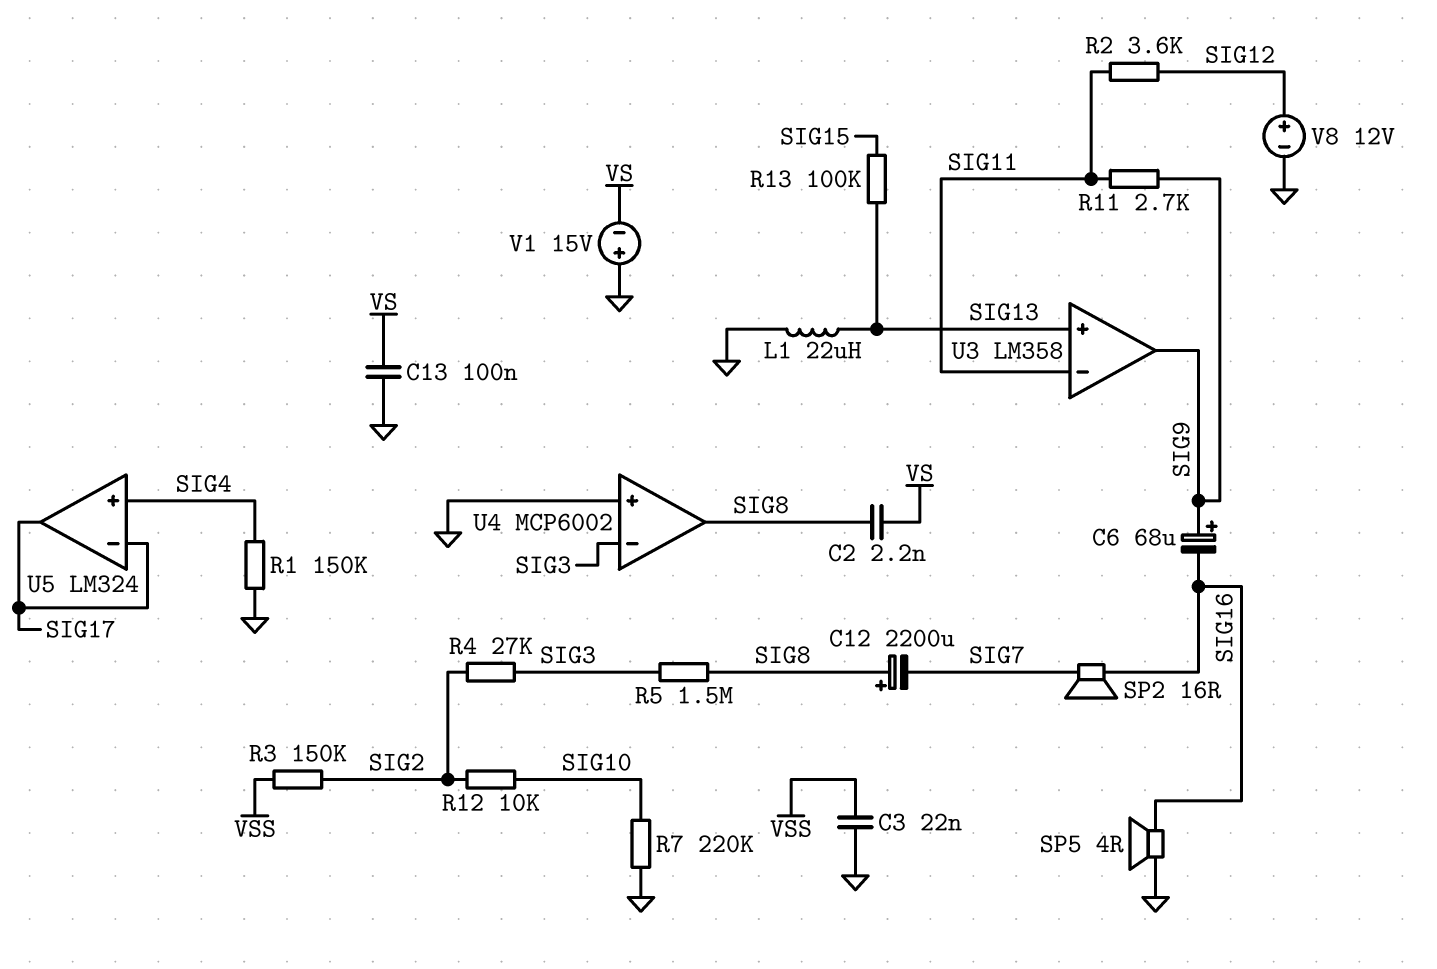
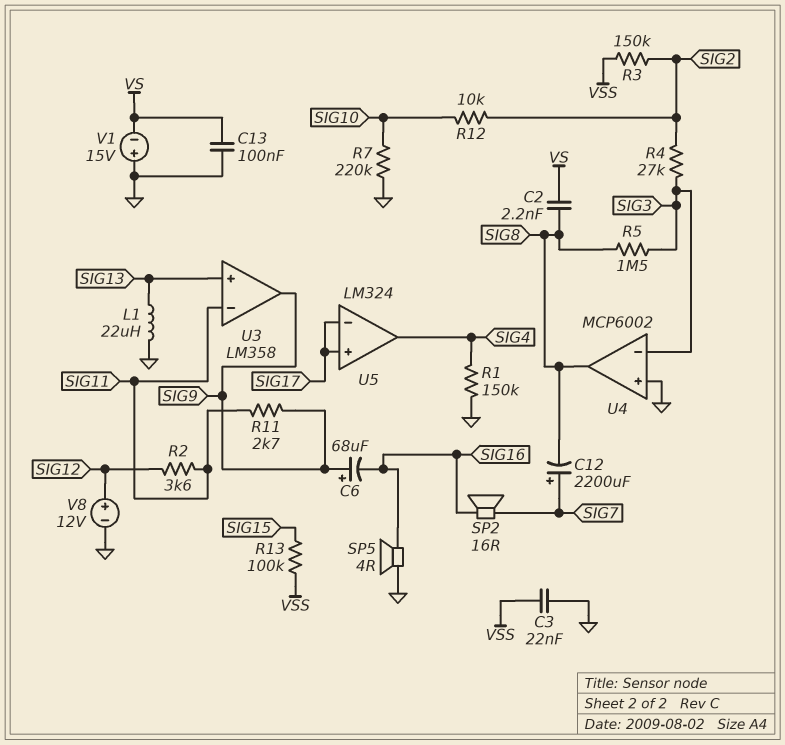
C12: 2200uF (plus SIG8, minus SIG7) -> 2200uF (plus SIG7, minus SIG8)
R13: 100k (SIG13, SIG15) -> 100k (SIG15, VSS)
U5 pin in+: SIG4 -> SIG17
U5 pin out: SIG17 -> SIG4

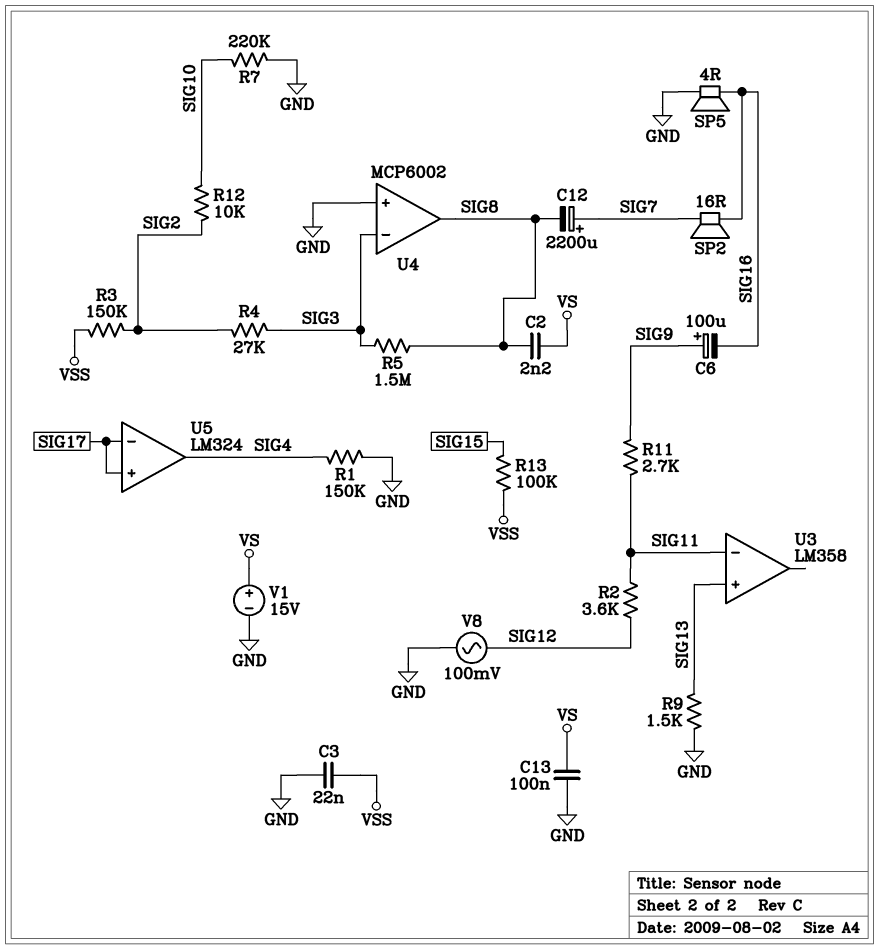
C6: 68uF (plus SIG9, minus SIG16) -> 100uF (plus SIG9, minus SIG16)
L1: 22uH (GND, SIG13) -> none
R9: none -> 1.5k (GND, SIG13)
U3 pin out: SIG9 -> none
V1: 15V (plus GND, minus VS) -> 15V (plus VS, minus GND)
V8: 12V (plus SIG12, minus GND) -> AC 100mV (GND, SIG12)

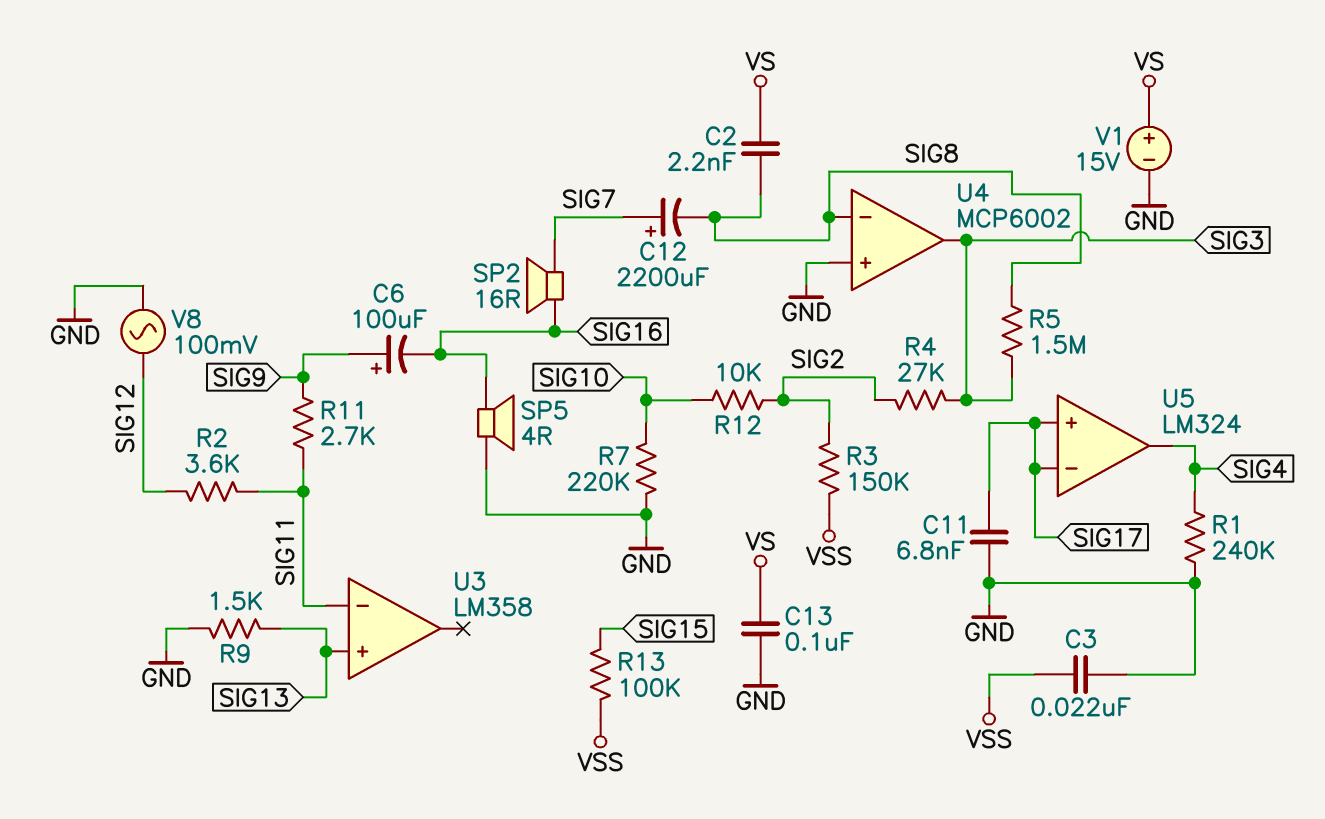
C11: none -> 6.8nF (GND, SIG17)
R1: 150k (GND, SIG4) -> 240k (GND, SIG4)
U4 pin in-: SIG3 -> SIG8
U4 pin out: SIG8 -> SIG3

